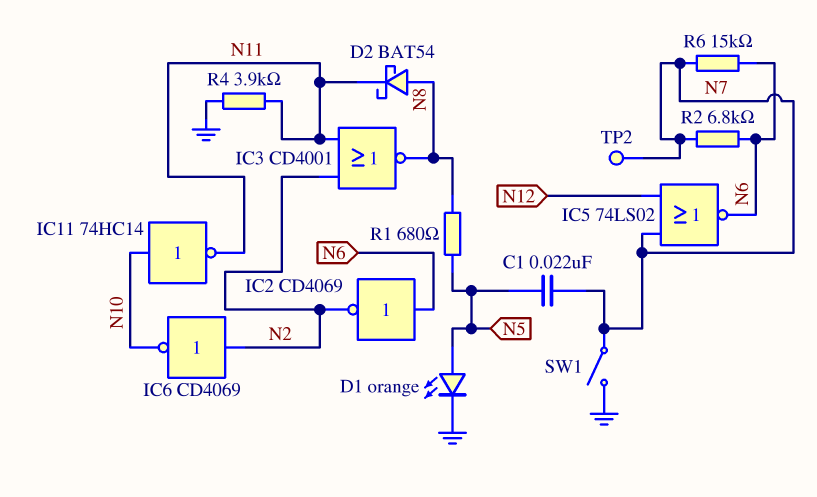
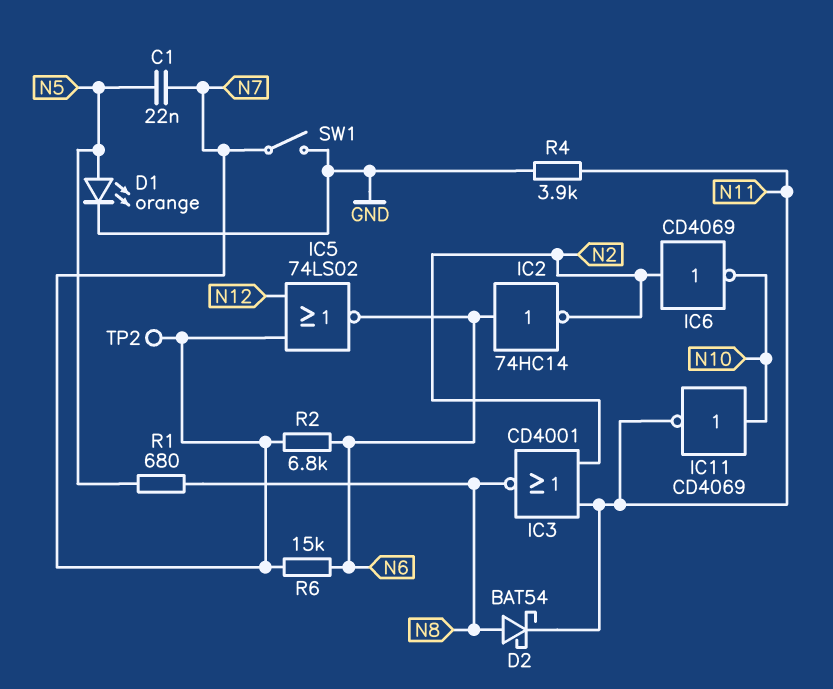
IC2: NOT CD4069 (in N6, out N2) -> NOT 74HC14 (in N6, out N2)
IC11: NOT 74HC14 (in N10, out N11) -> NOT CD4069 (in N10, out N11)

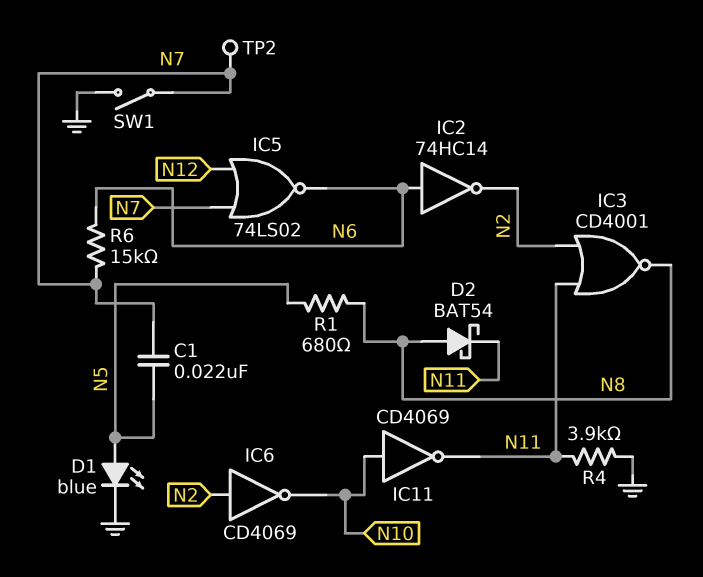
D1: LED orange (A N5, K GND) -> LED blue (A N5, K GND)
R2: 6.8k (N6, N7) -> none

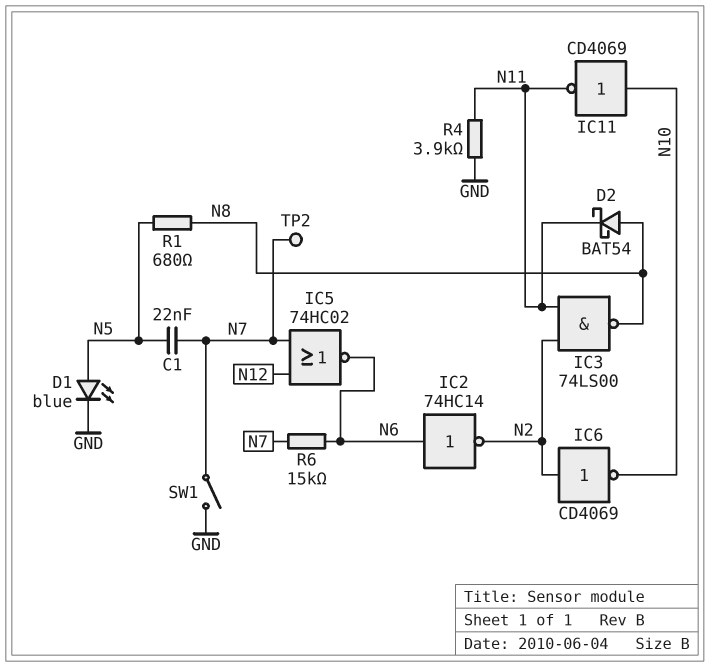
IC3: NOR CD4001 (in N2, in N11, out N8) -> NAND 74LS00 (in N2, in N11, out N8)
IC5: NOR 74LS02 (in N7, in N12, out N6) -> NOR 74HC02 (in N7, in N12, out N6)

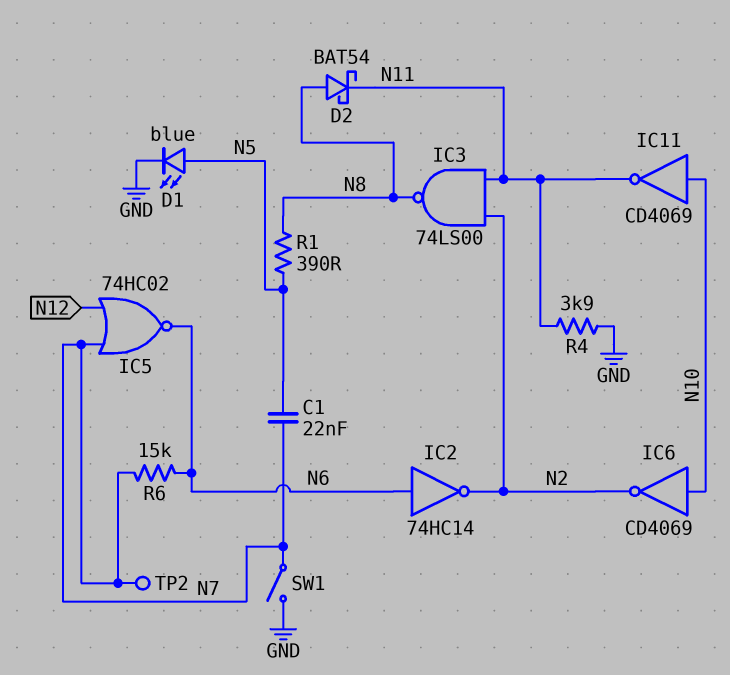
IC6: NOT CD4069 (in N2, out N10) -> NOT CD4069 (in N10, out N2)
R1: 680 (N5, N8) -> 390 (N5, N8)

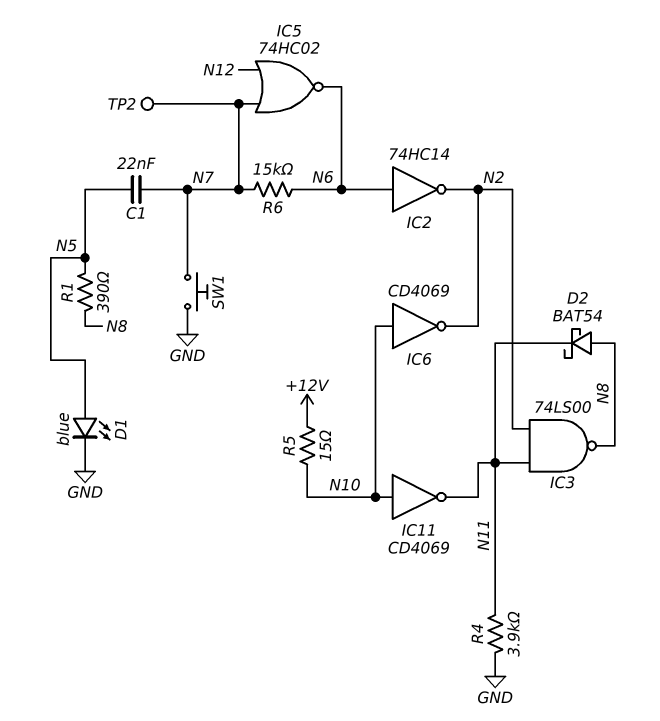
R5: none -> 15 (+12V, N10)
SW1: switch (GND, N7) -> button (GND, N7)

